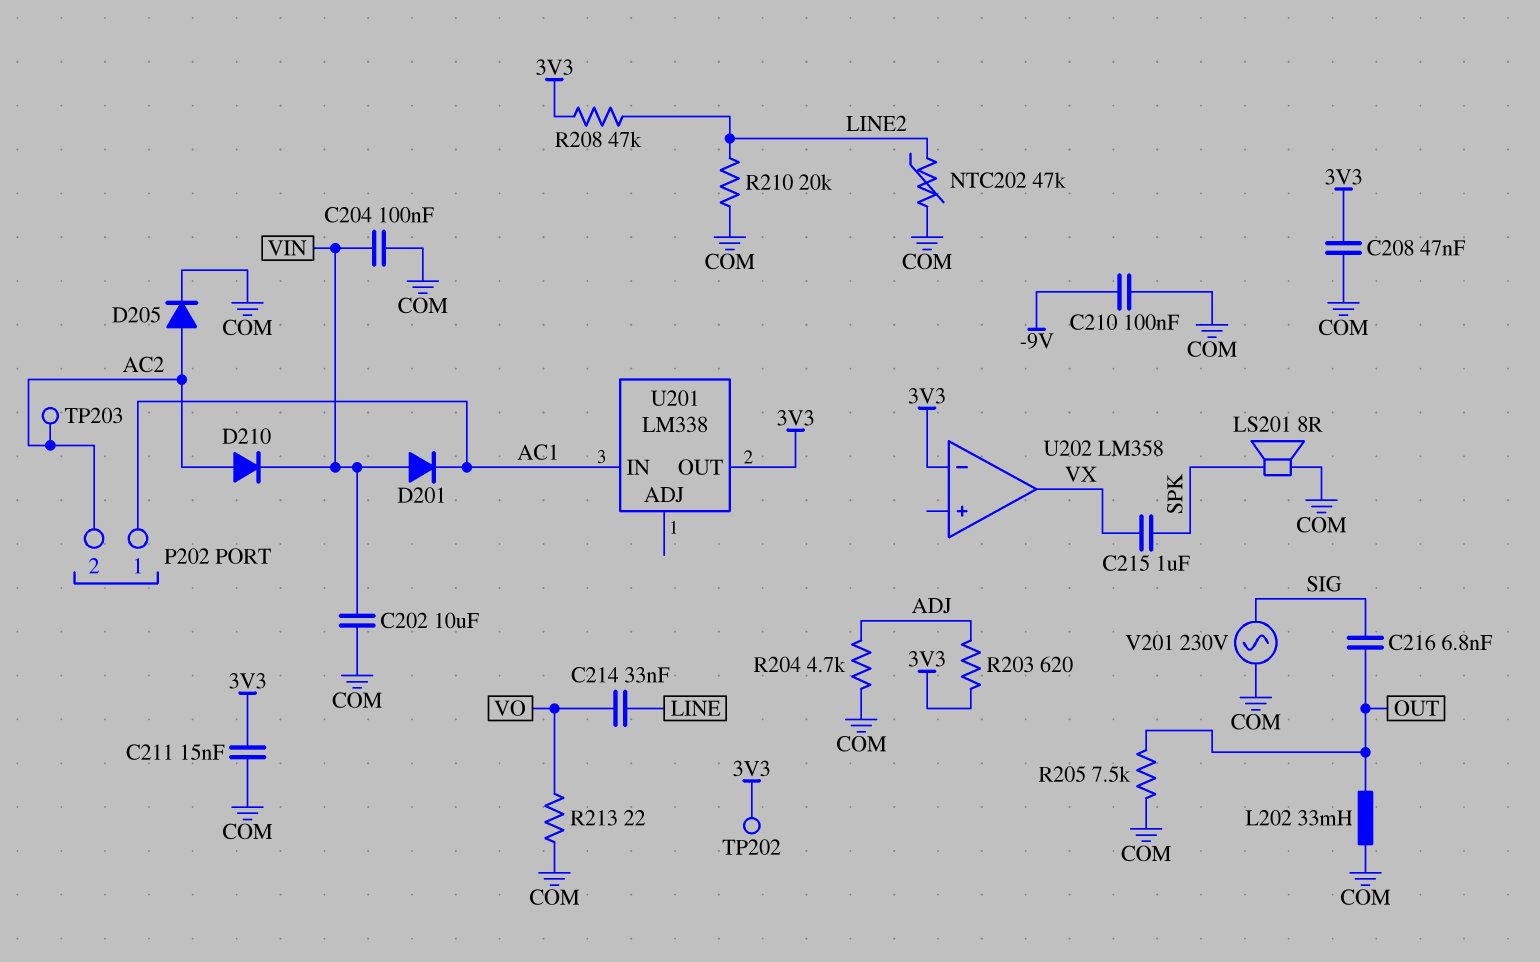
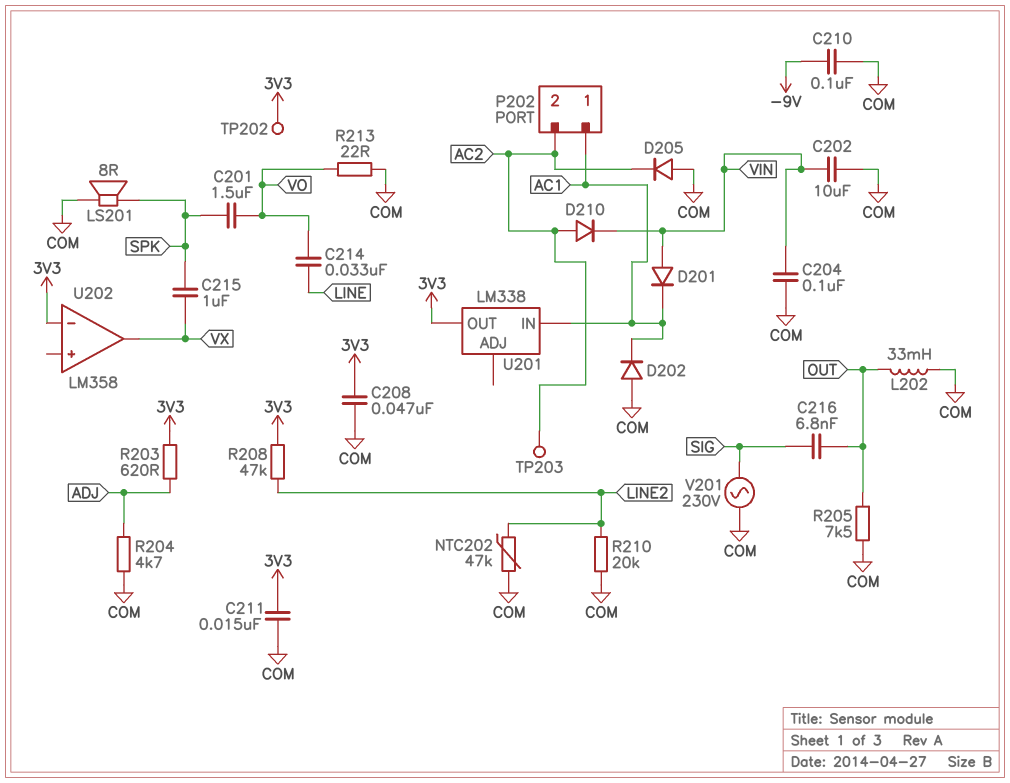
C201: none -> 1.5uF (SPK, VO)
D202: none -> diode (A COM, K AC1)
D205: diode (A AC2, K COM) -> diode (A COM, K AC2)

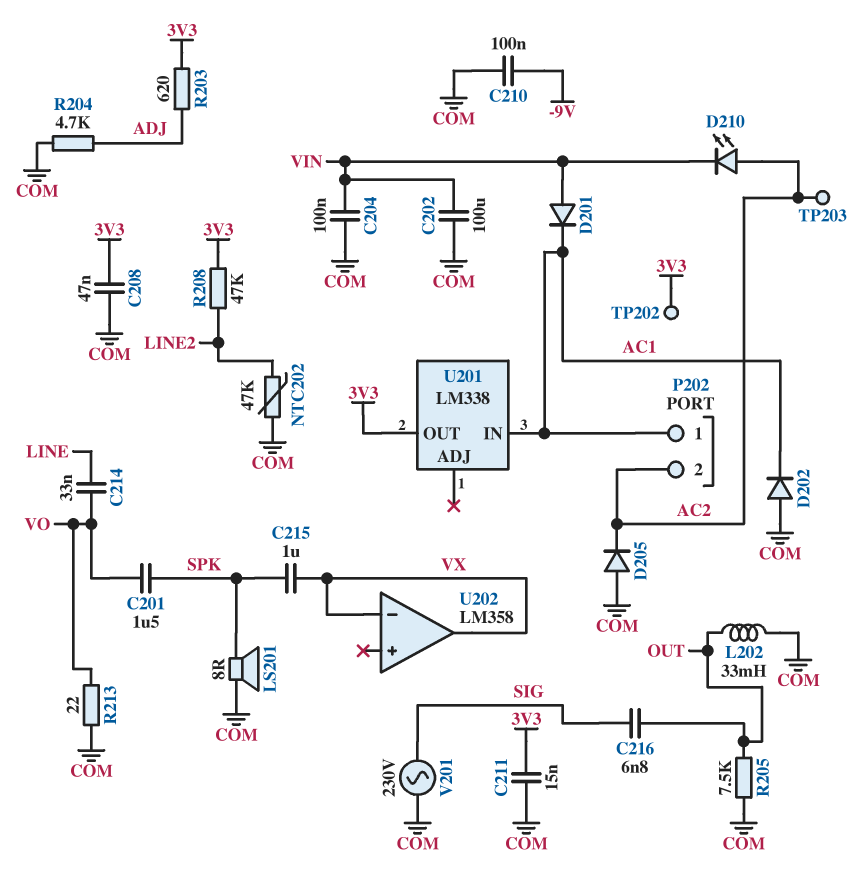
C202: 10uF (COM, VIN) -> 100uF (COM, VIN)
D210: diode (A AC2, K VIN) -> LED (A AC2, K VIN)
R210: 20k (COM, LINE2) -> none
U202 pin in-: 3V3 -> VX

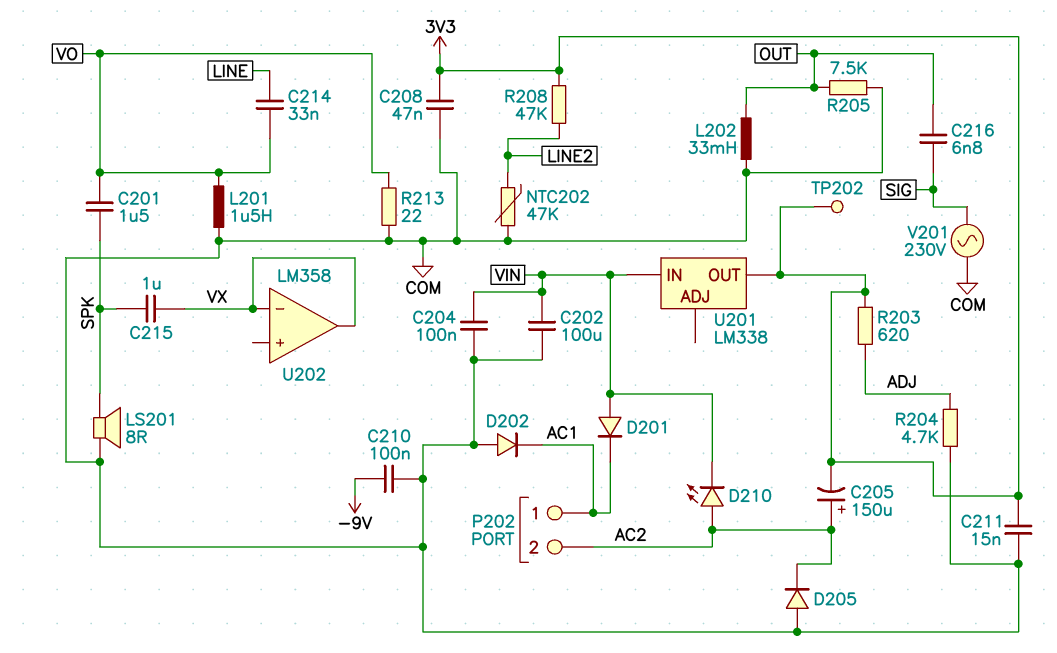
C205: none -> 150uF (plus AC2, minus 3V3)
L201: none -> 1.5uH (COM, VO)
TP203: test point (AC2) -> none
U201 pin IN: AC1 -> VIN

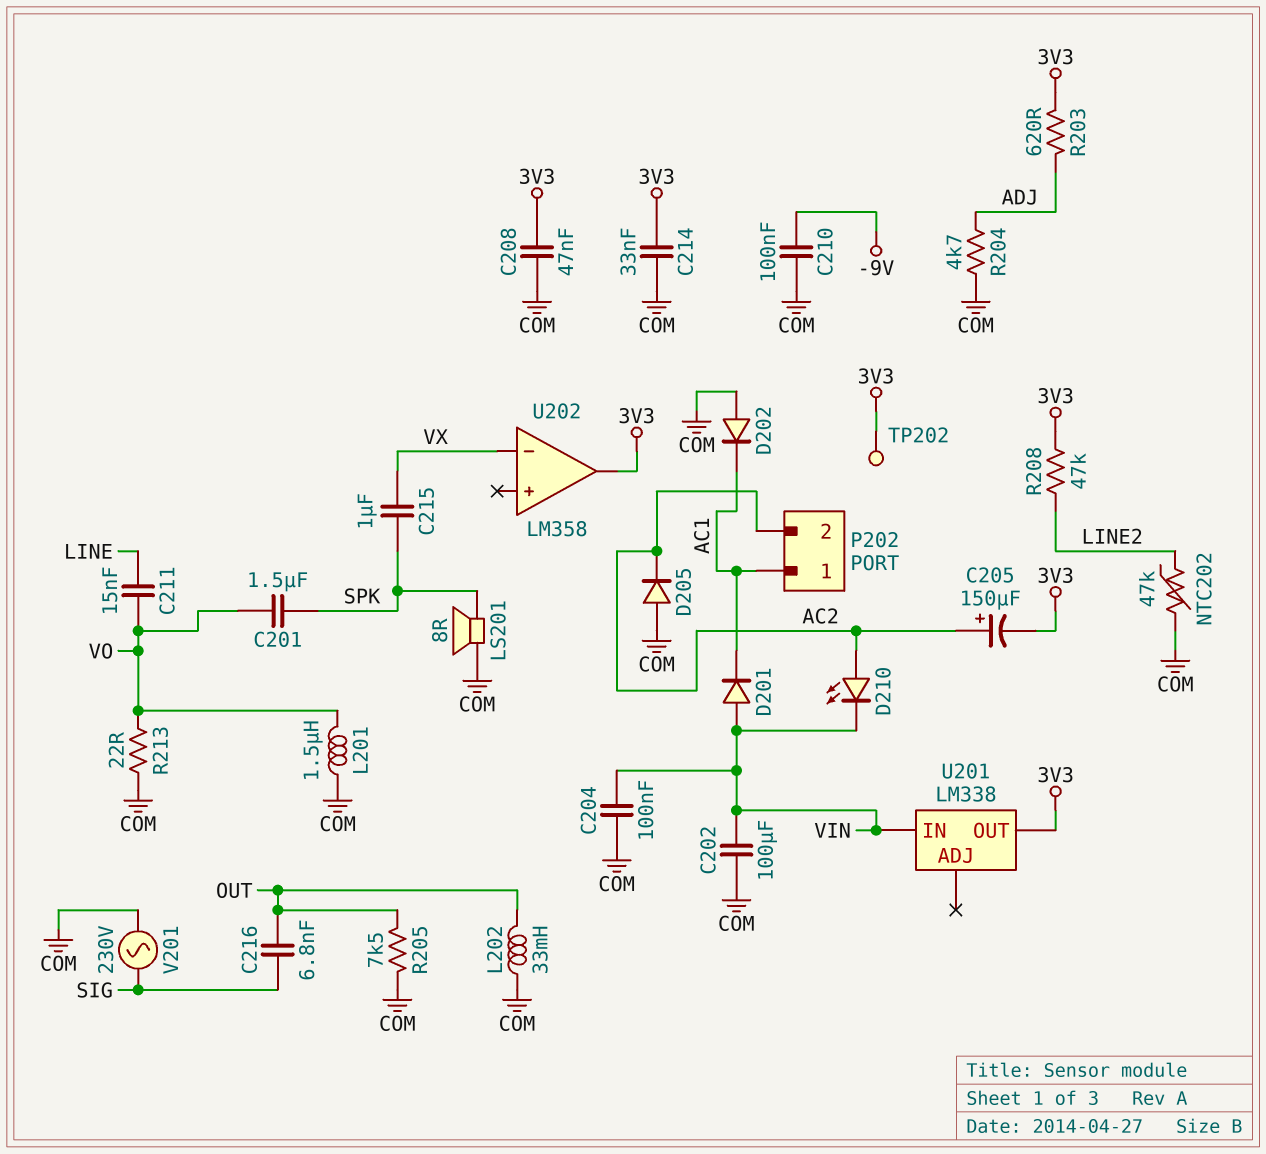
C211: 15nF (3V3, COM) -> 15nF (LINE, VO)
C214: 33nF (LINE, VO) -> 33nF (3V3, COM)
U202 pin out: VX -> 3V3

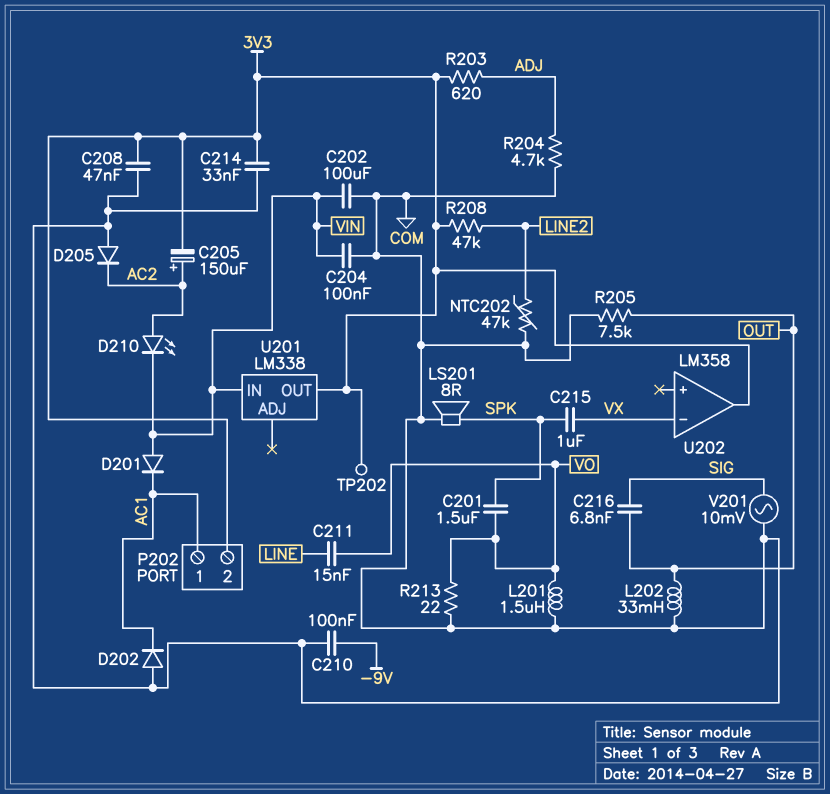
P202 pin 2: AC2 -> 3V3
V201: AC 230V (COM, SIG) -> AC 10mV (COM, SIG)

